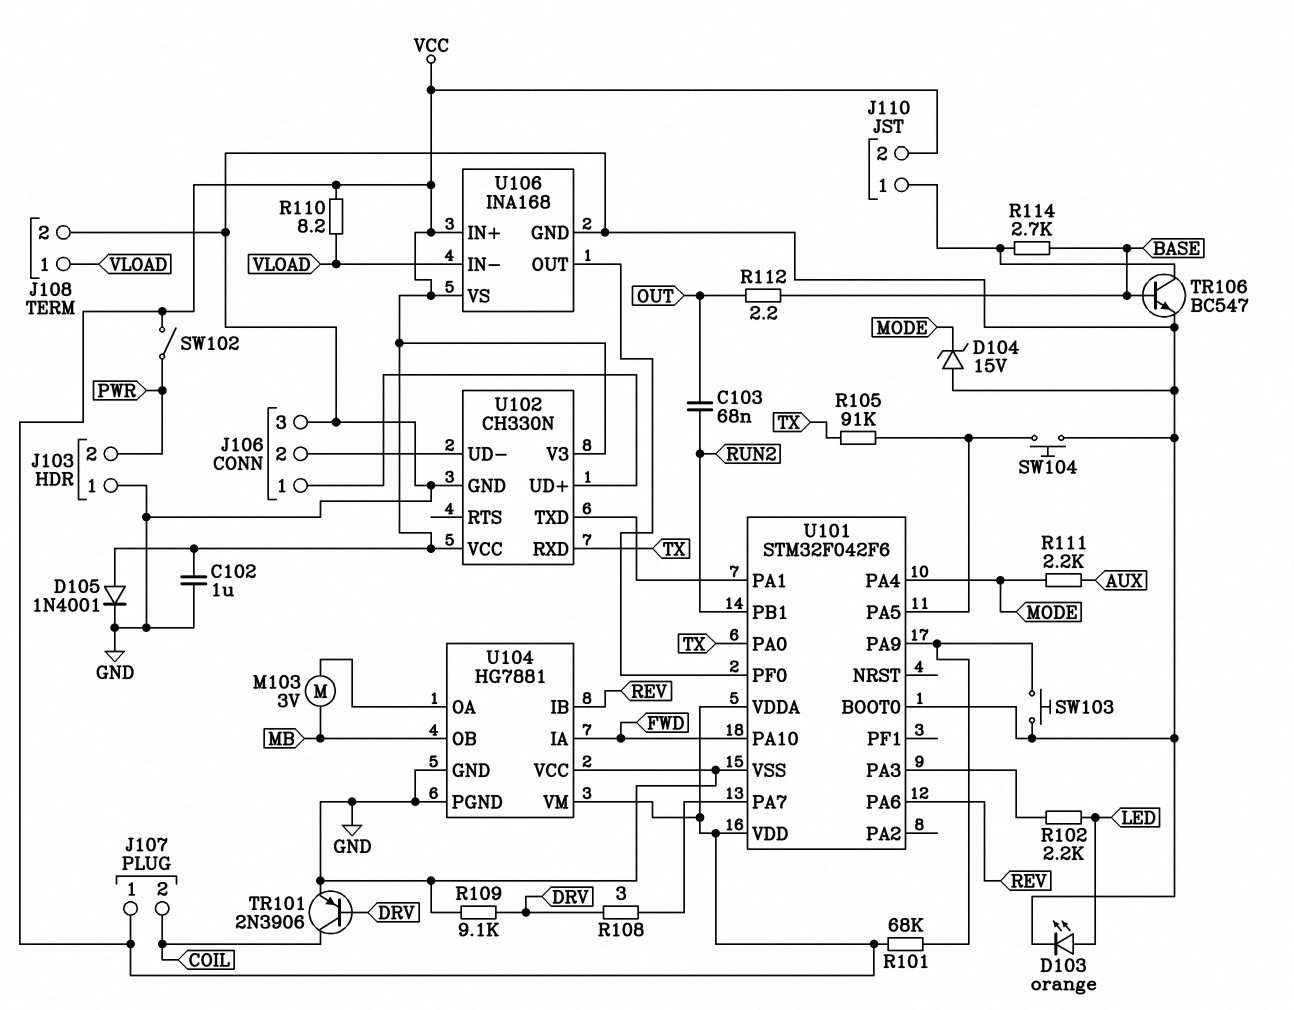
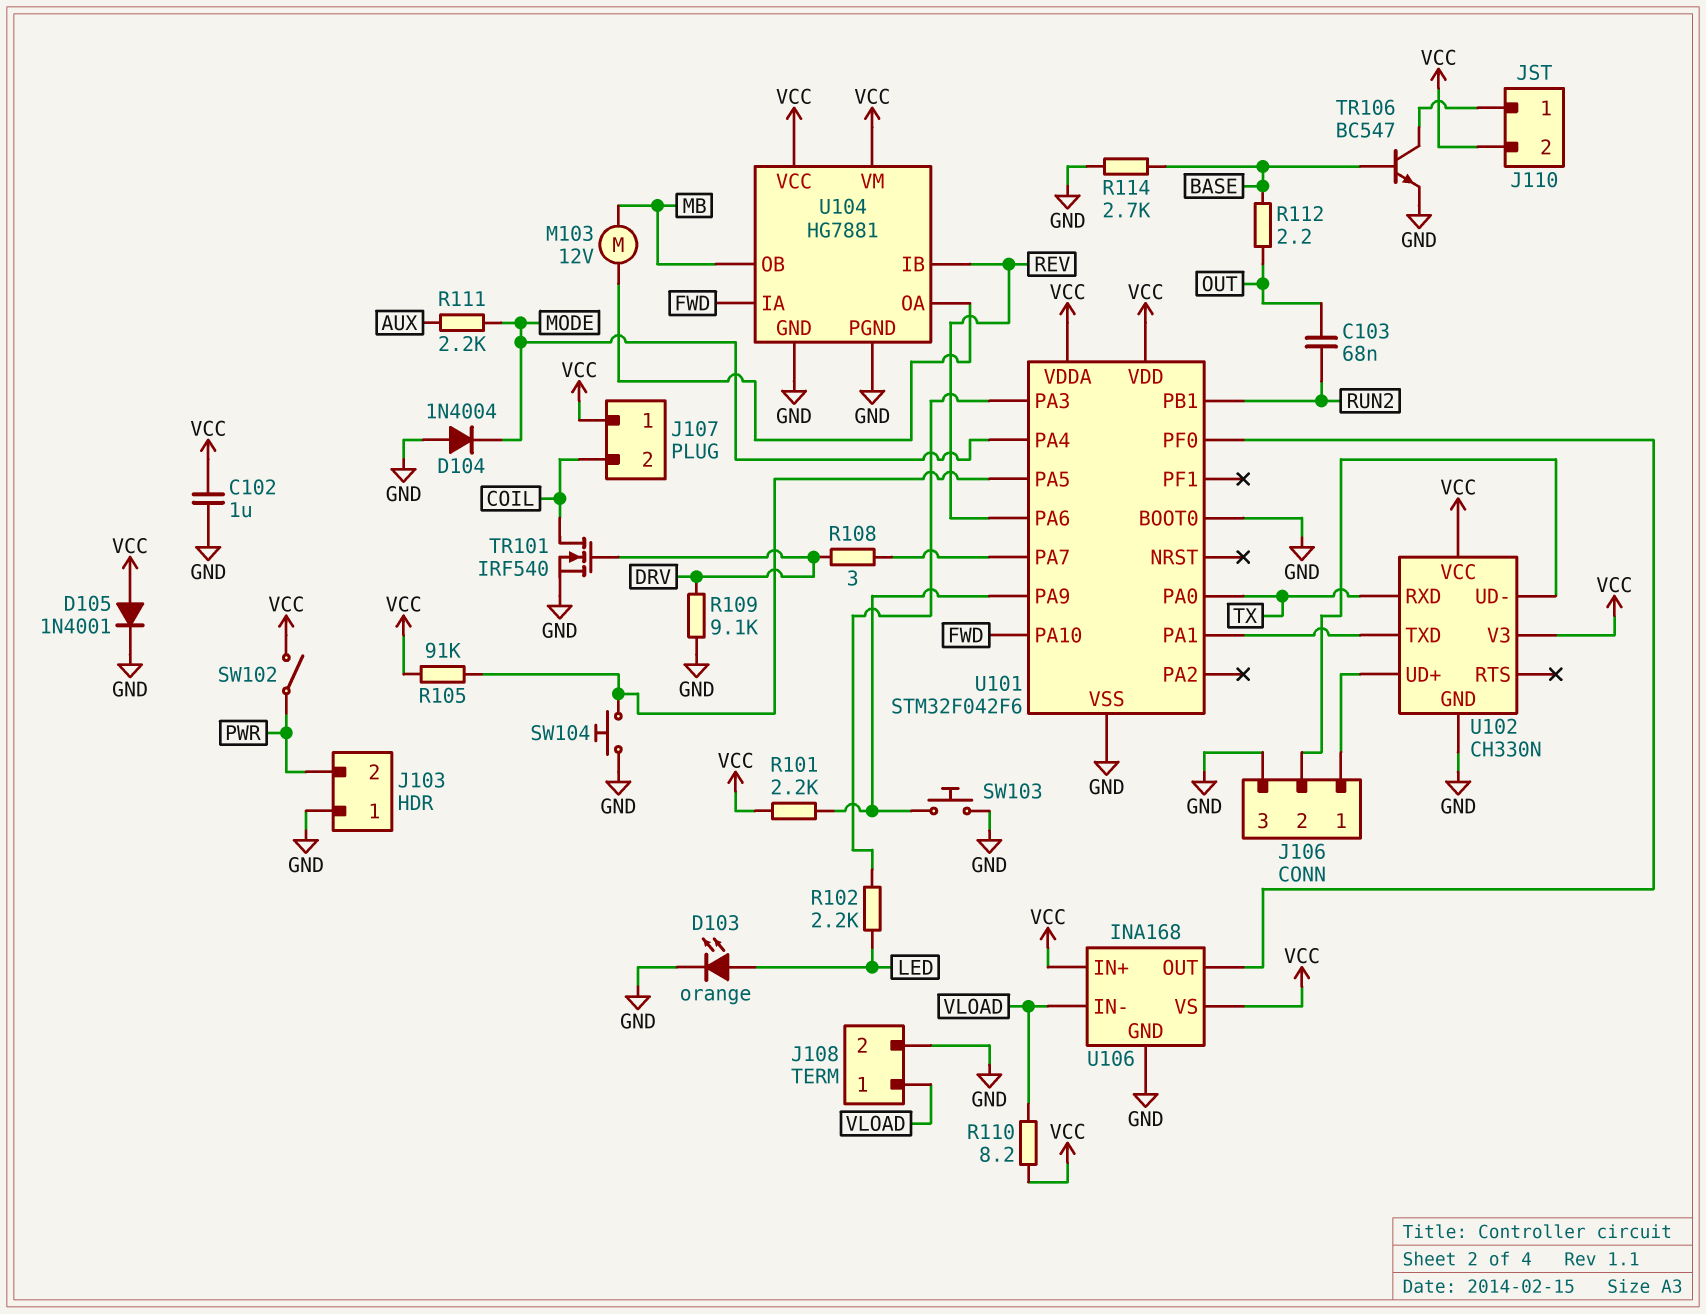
D104: zener 15V (A GND, K MODE) -> diode 1N4004 (A GND, K MODE)
M103: motor 3V (MB, U104/OA) -> motor 12V (MB, U104/OA)
R101: 68k (U101/PA9, VCC) -> 2.2k (U101/PA9, VCC)
R105: 91k (TX, U101/PA5) -> 91k (U101/PA5, VCC)
R114: 2.7k (BASE, J110/1) -> 2.7k (BASE, GND)
TR101: PNP 2N3906 (B DRV, C COIL, E GND) -> NMOS IRF540 (G DRV, D COIL, S GND)
U104 pin VCC: GND -> VCC

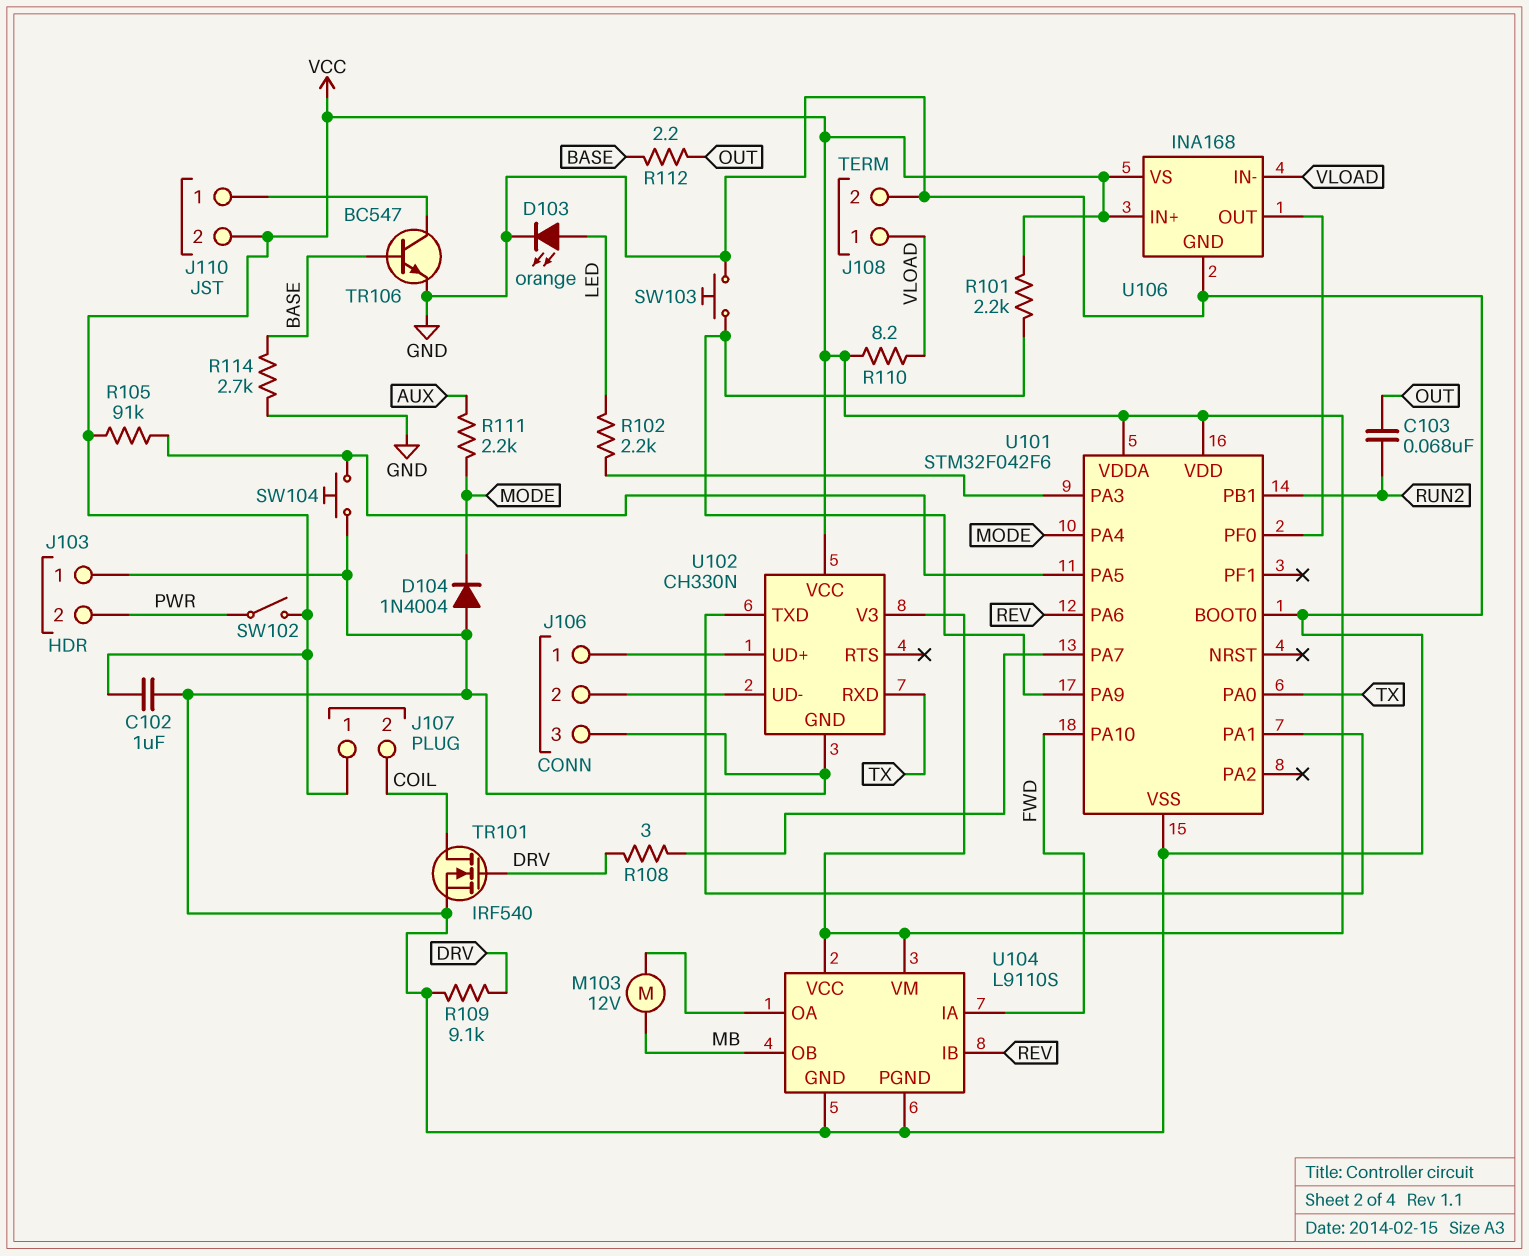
D105: diode 1N4001 (A VCC, K GND) -> none
U104: HG7881 -> L9110S

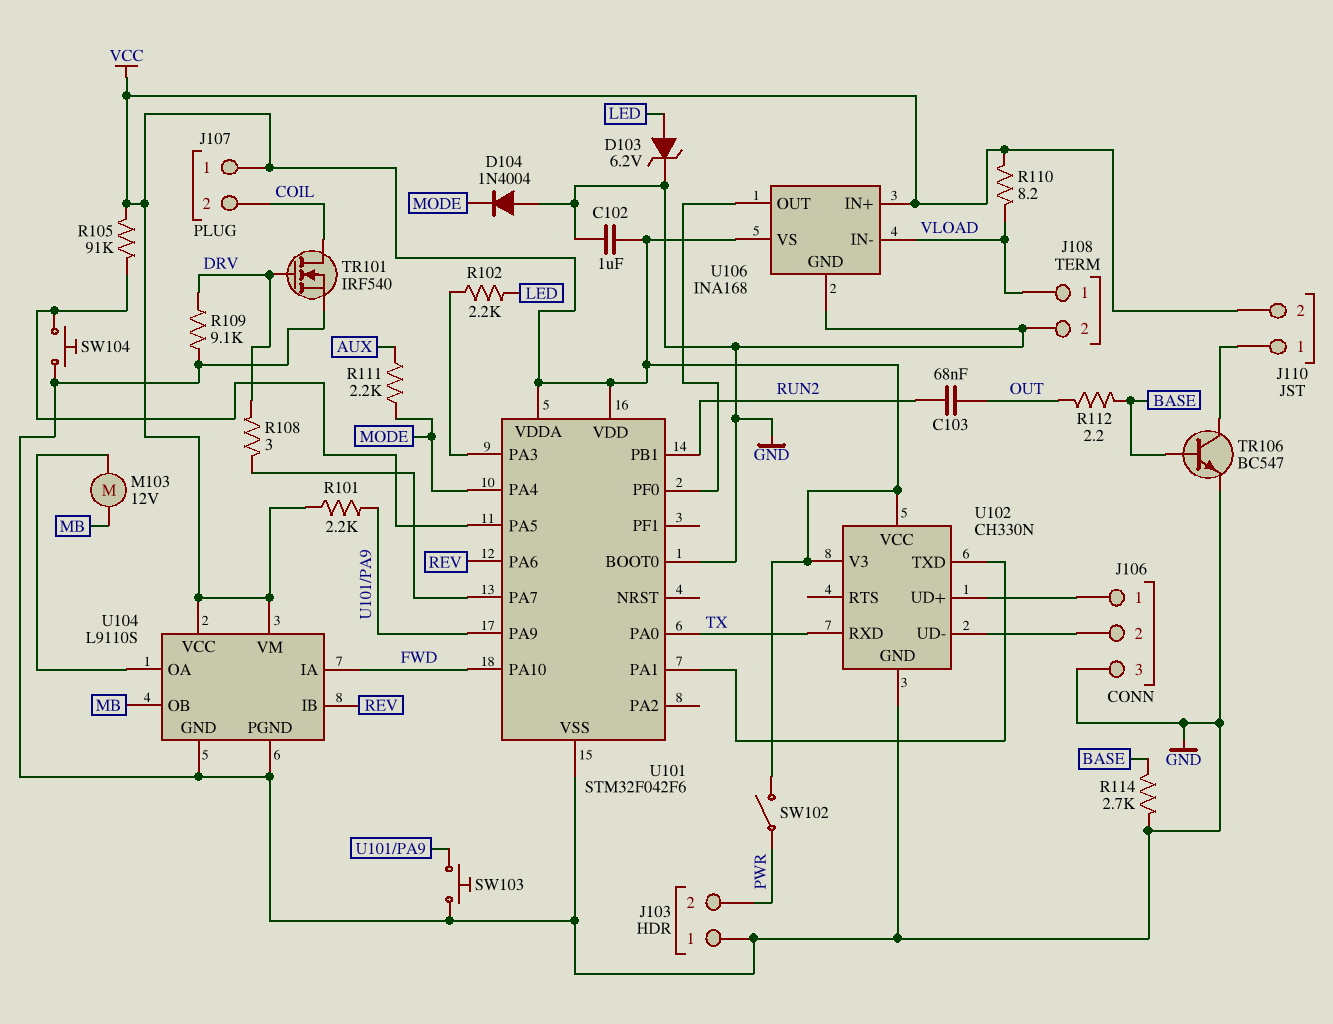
D103: LED orange (A LED, K GND) -> zener 6.2V (A LED, K GND)

